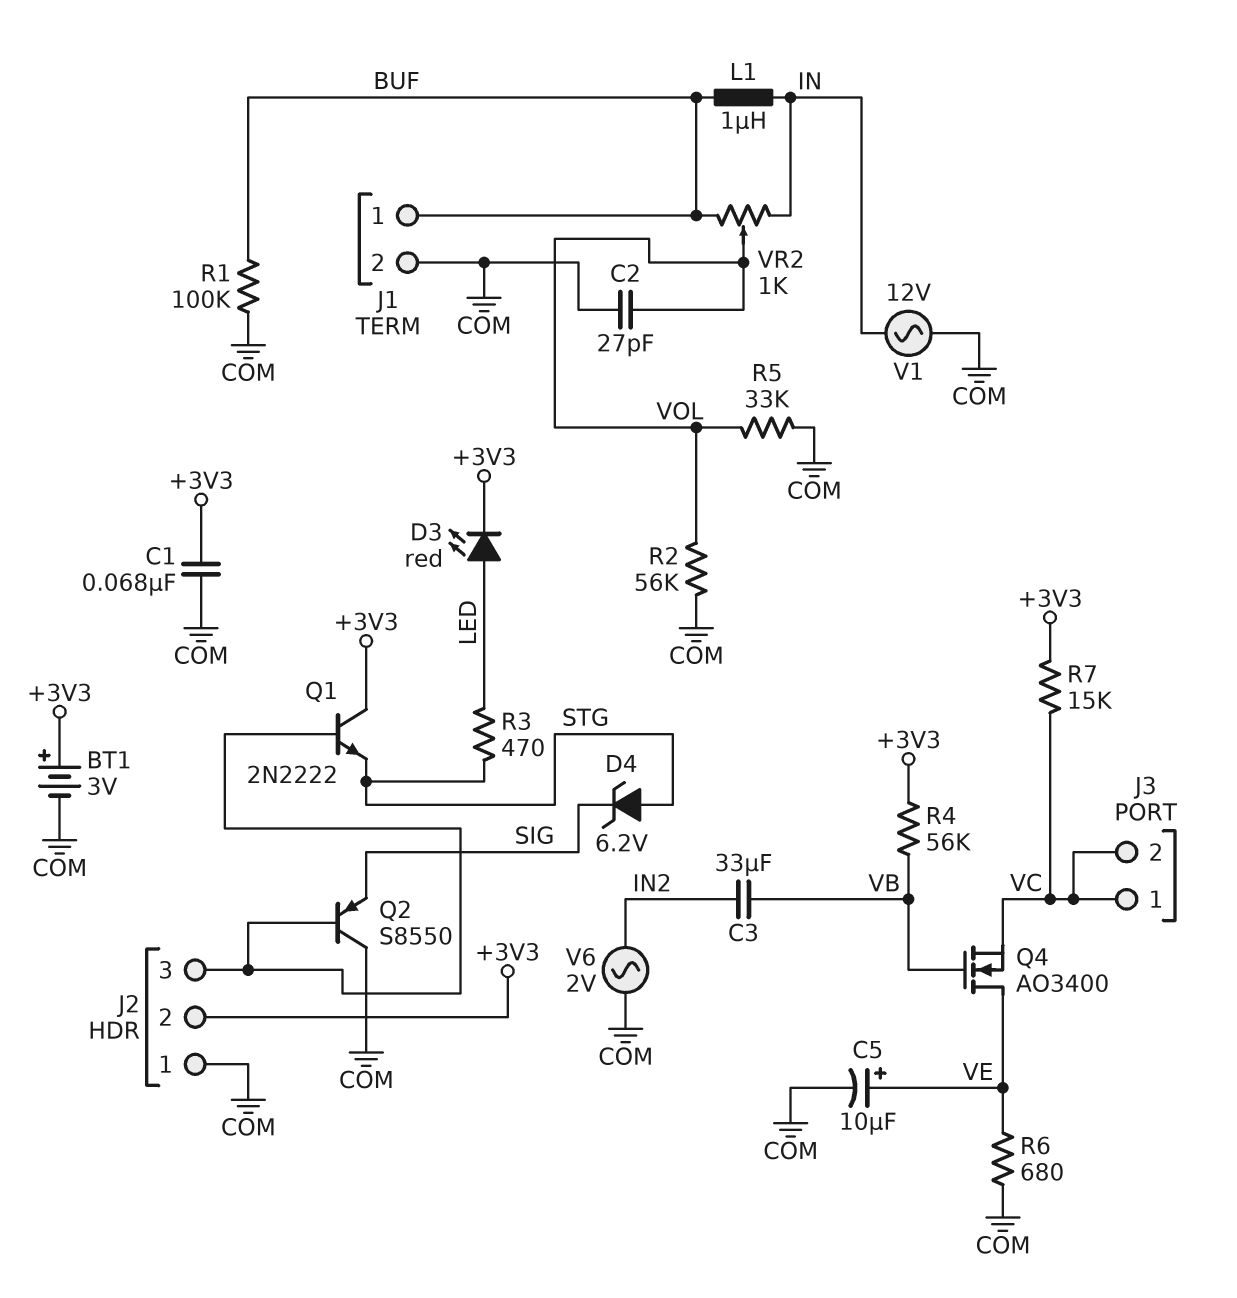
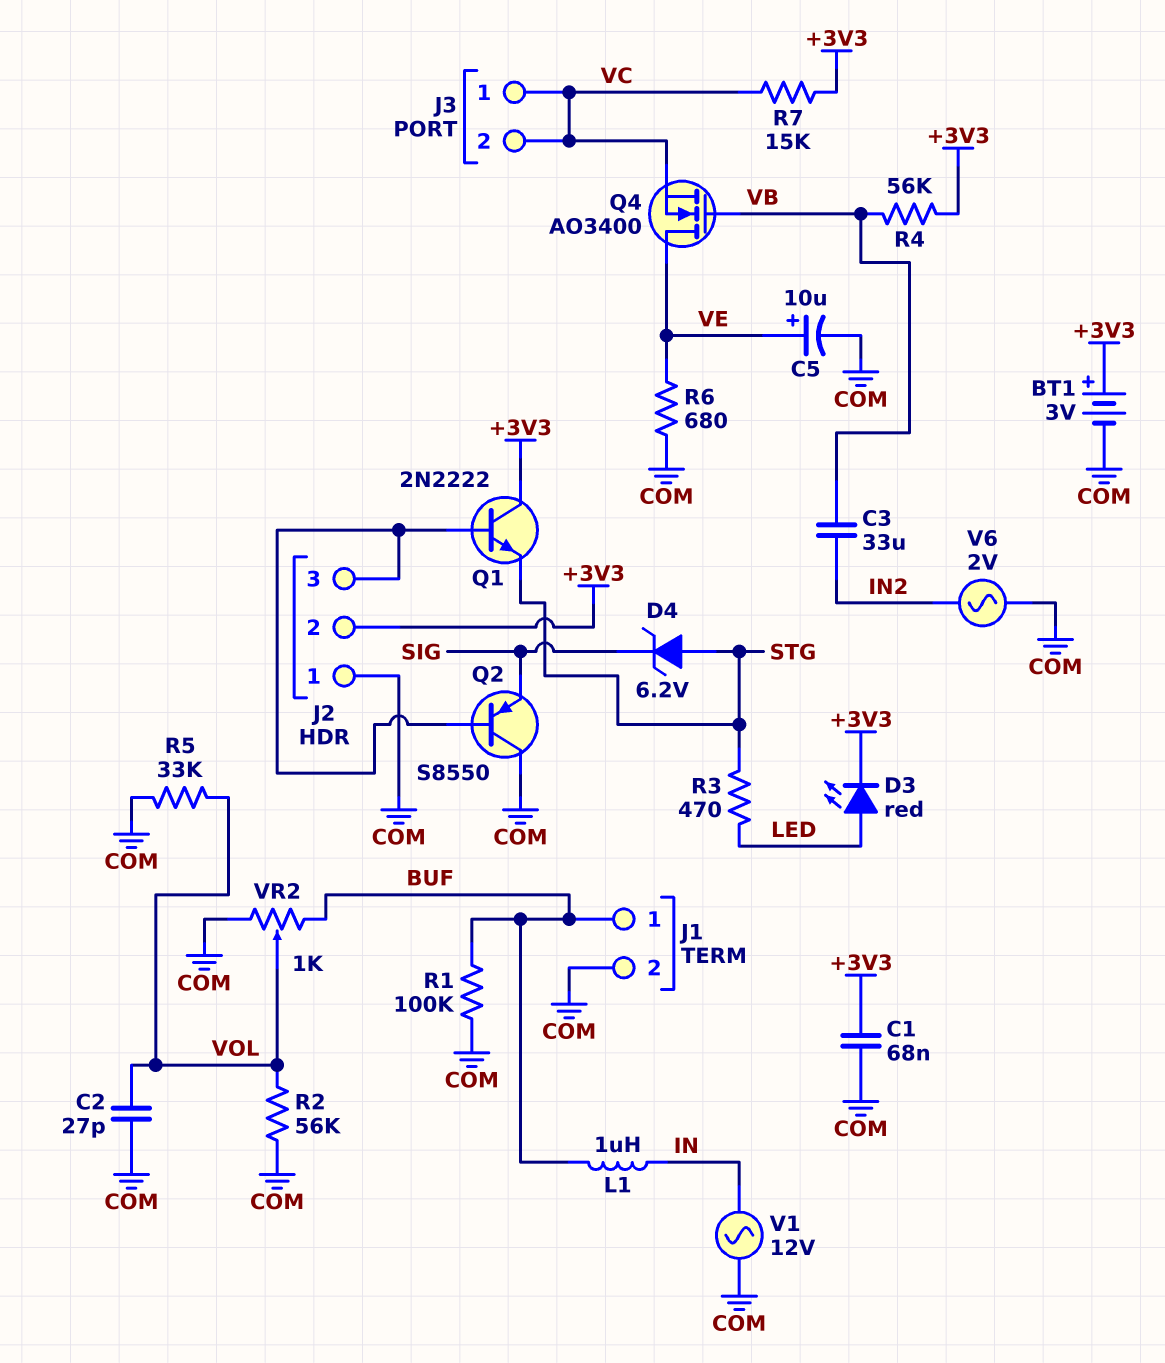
VR2: 1k (BUF, IN, wiper VOL) -> 1k (BUF, COM, wiper VOL)

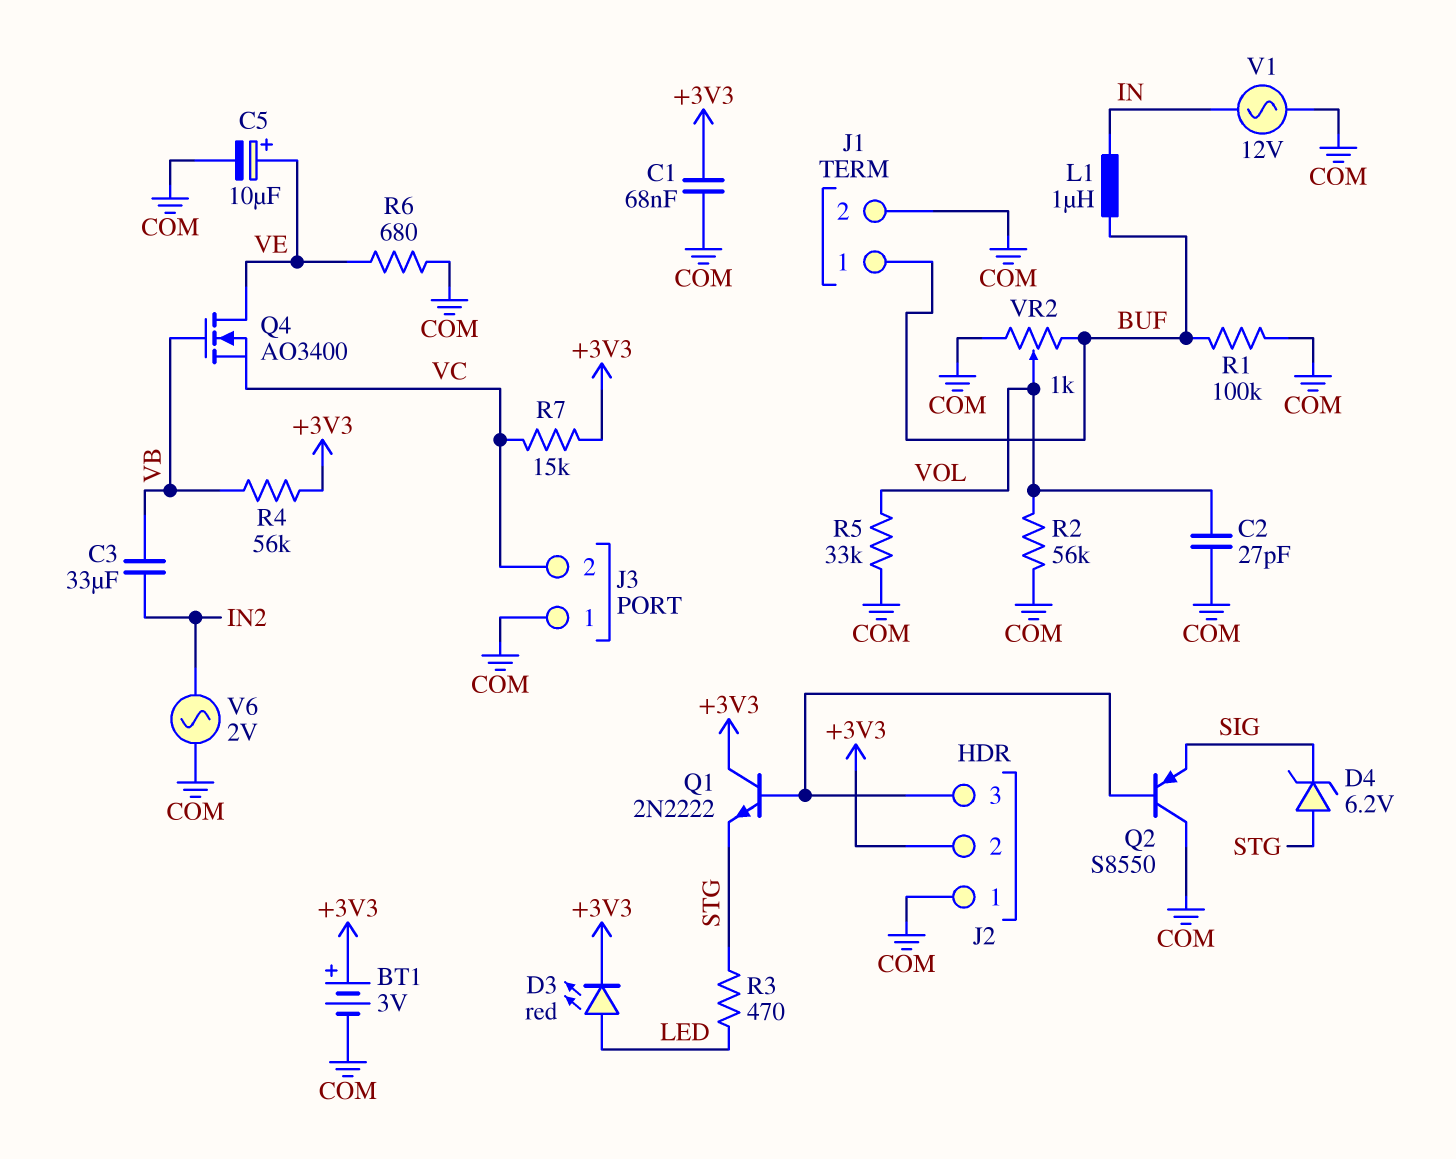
J3 pin 1: VC -> COM

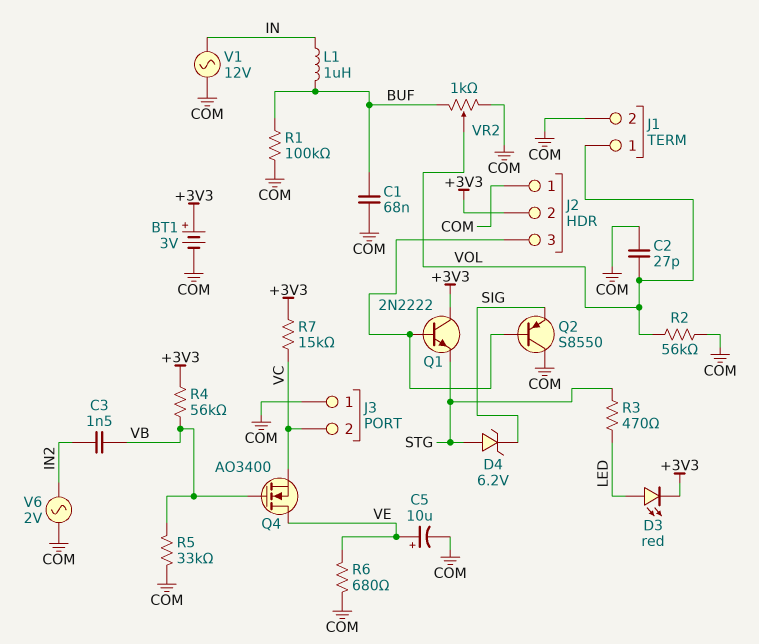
C1: 68nF (+3V3, COM) -> 68nF (BUF, COM)
C3: 33uF (IN2, VB) -> 1.5nF (IN2, VB)
J1 pin 1: BUF -> VOL
R5: 33k (COM, VOL) -> 33k (COM, VB)

